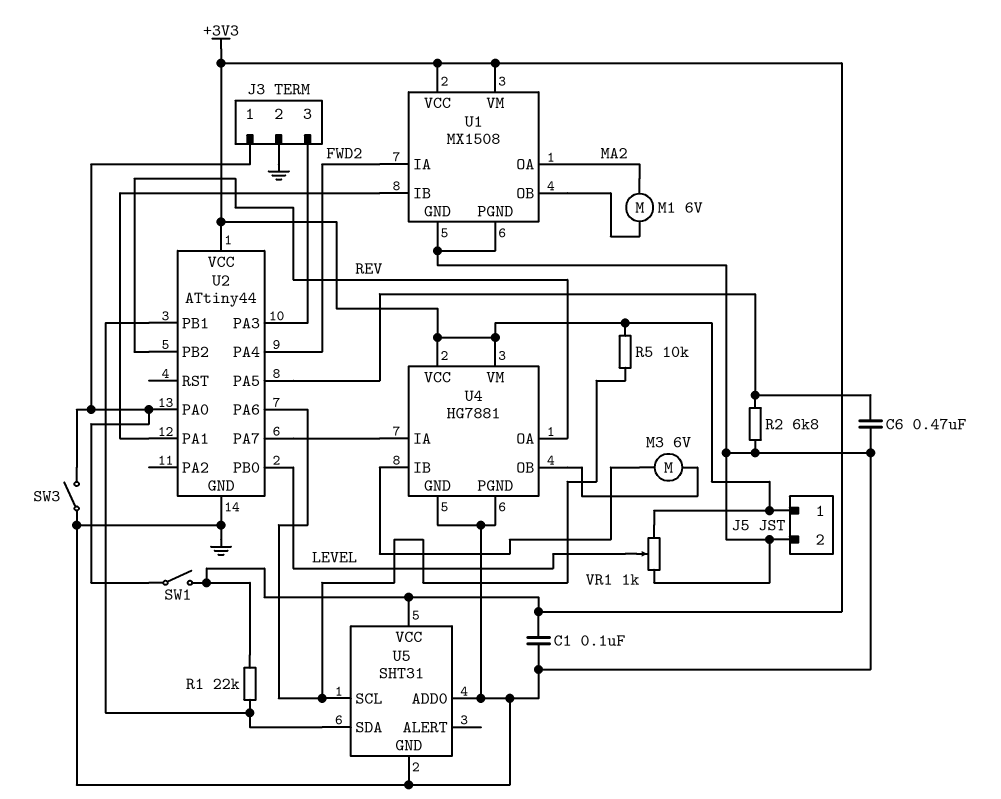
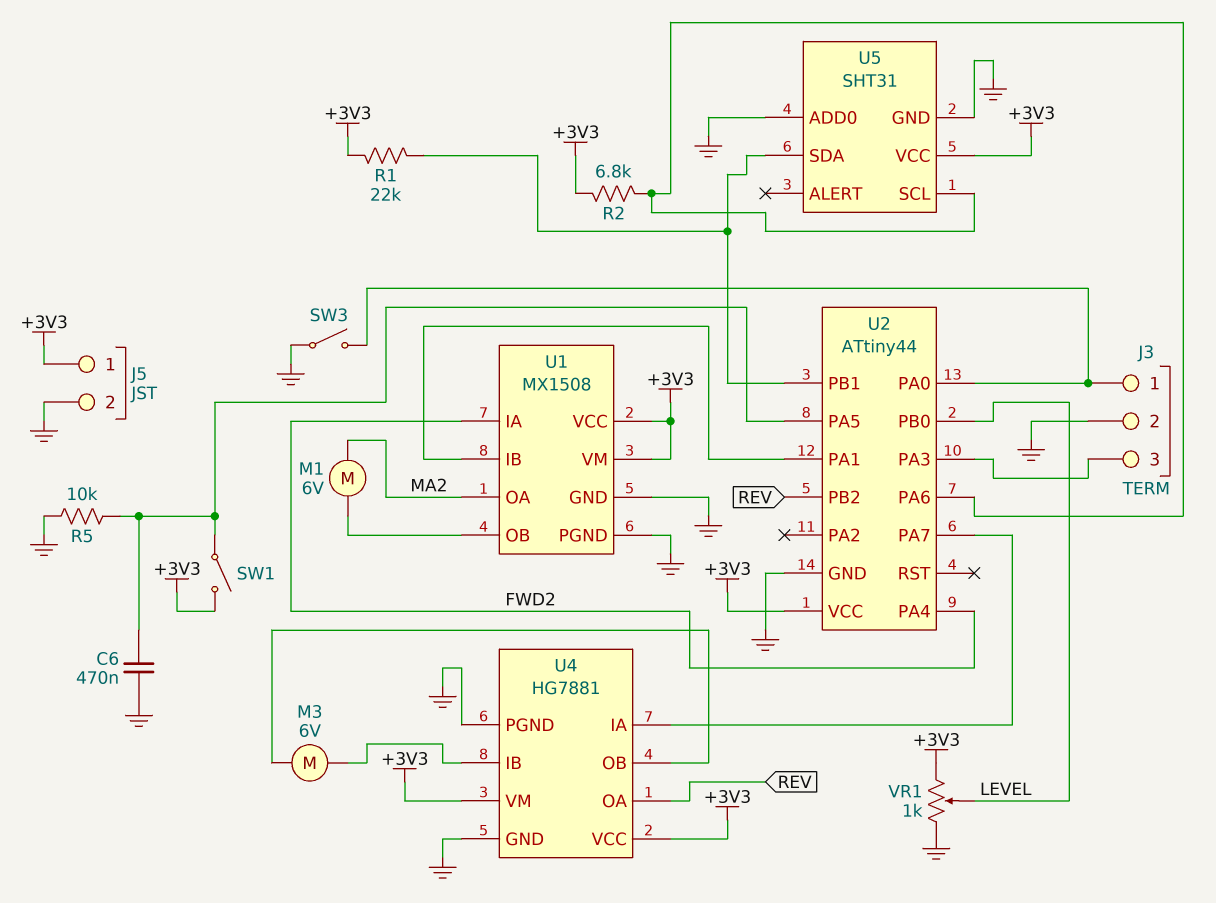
C1: 100nF (+3V3, GND) -> none
R2: 6.8k (GND, U2/PA5) -> 6.8k (+3V3, U2/PA6)
R5: 10k (+3V3, U2/PA6) -> 10k (GND, U2/PA5)
SW1: switch (+3V3, J3/1) -> switch (+3V3, U2/PA5)

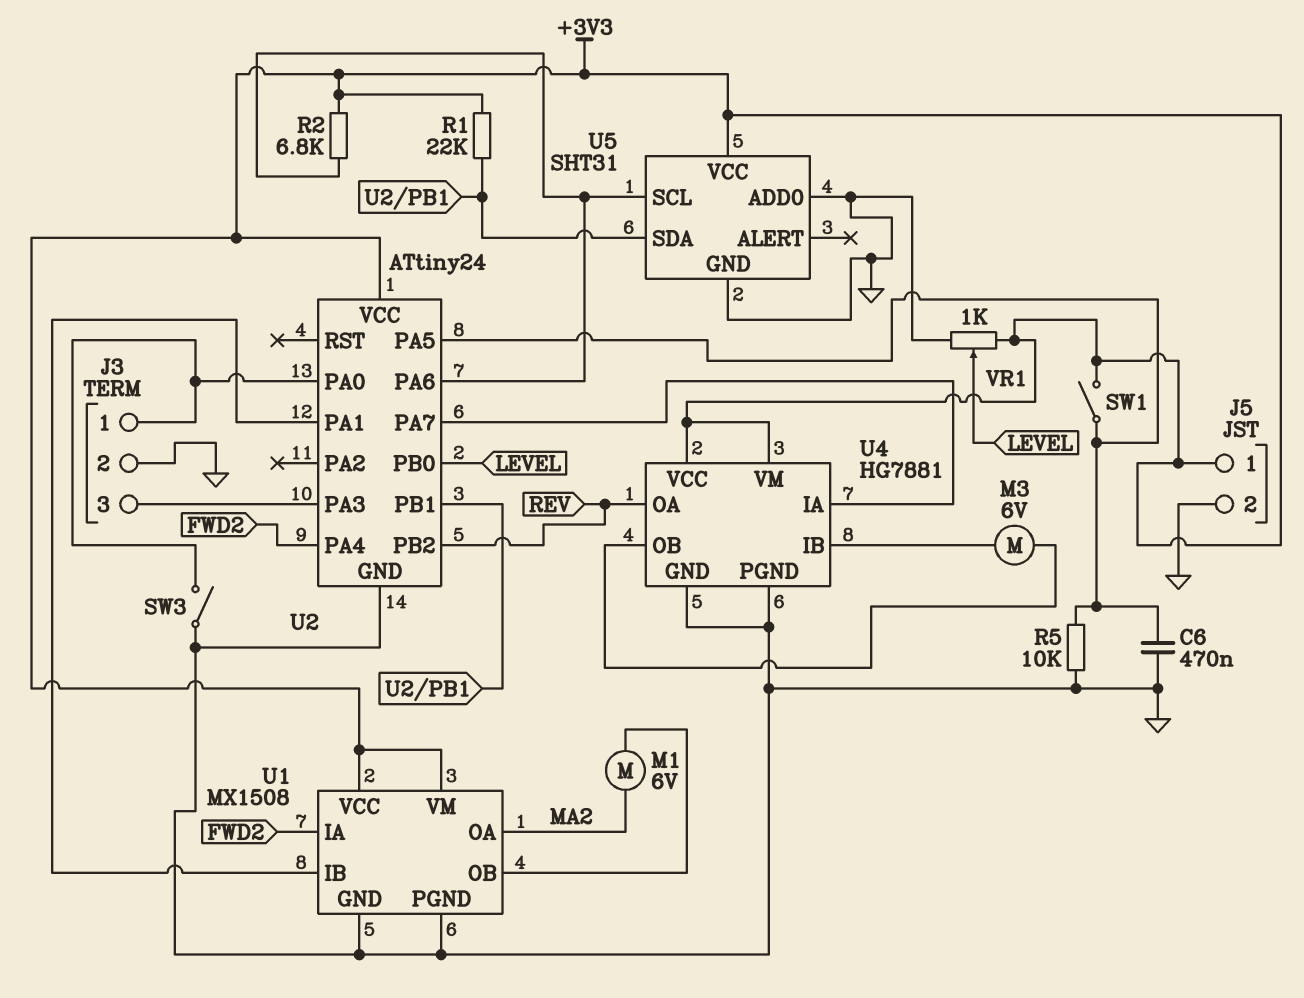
U2: ATtiny44 -> ATtiny24

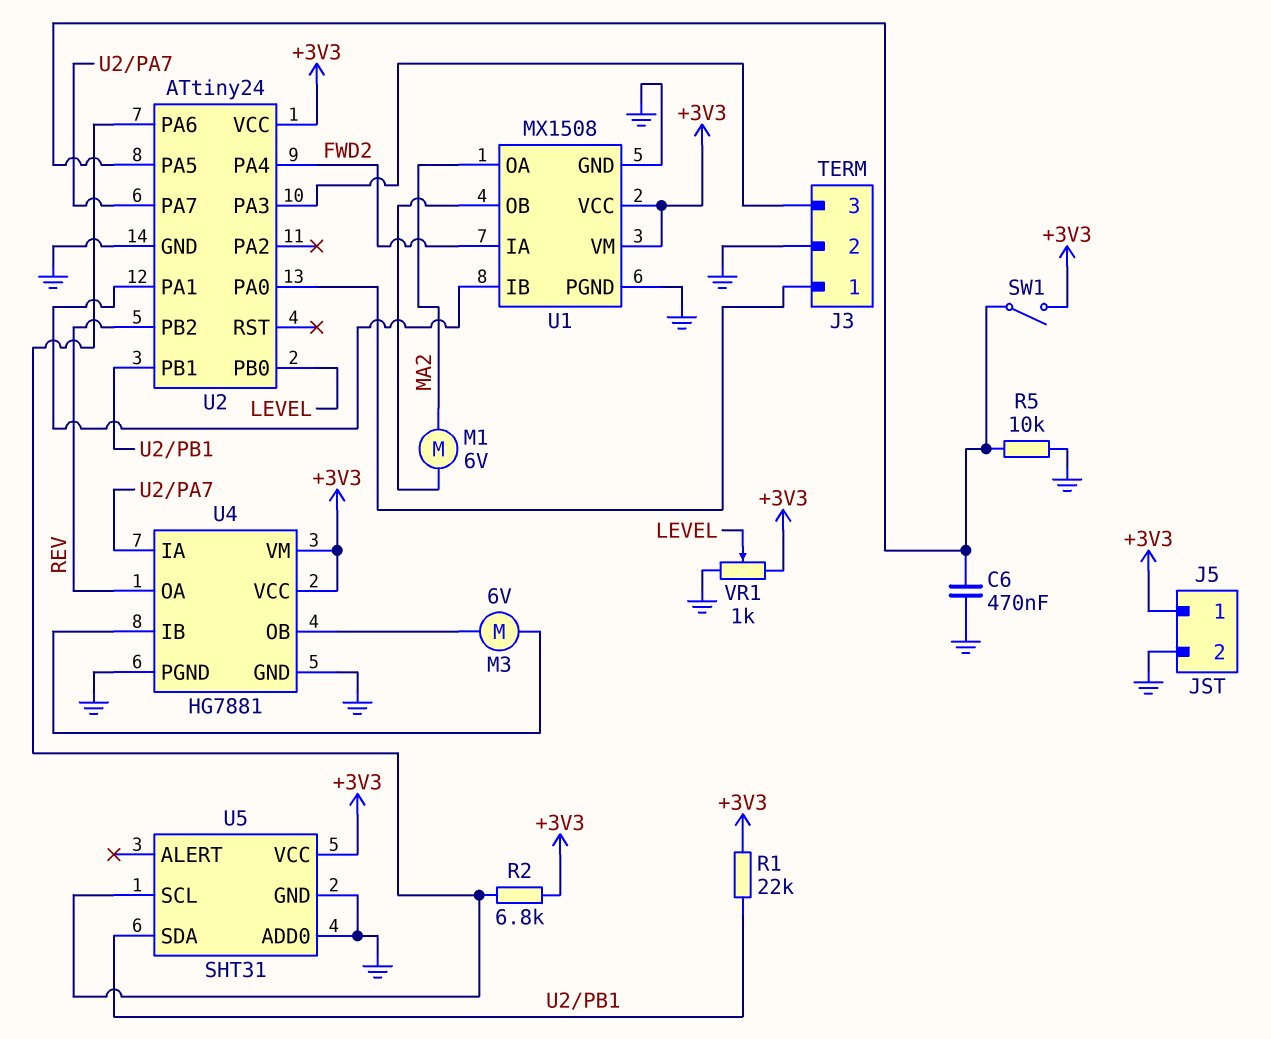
SW3: switch (GND, J3/1) -> none

